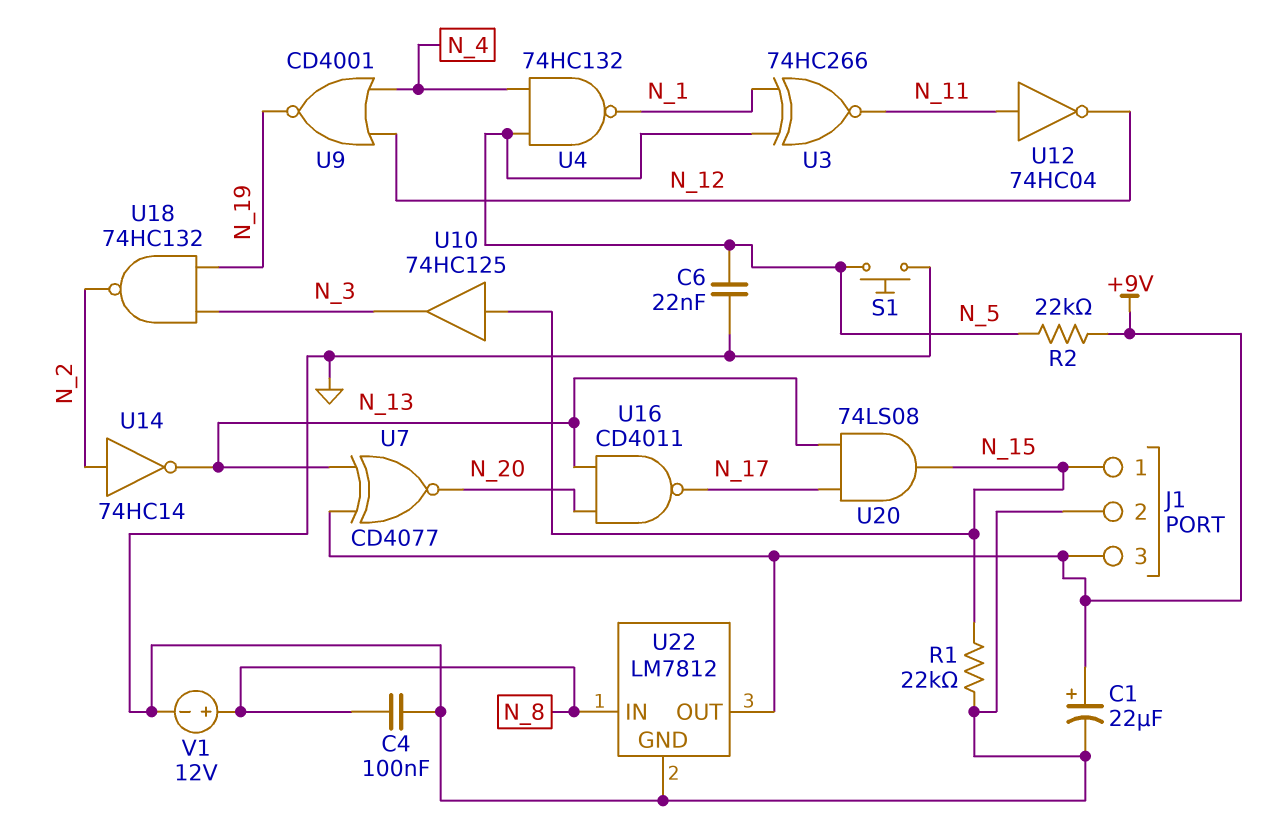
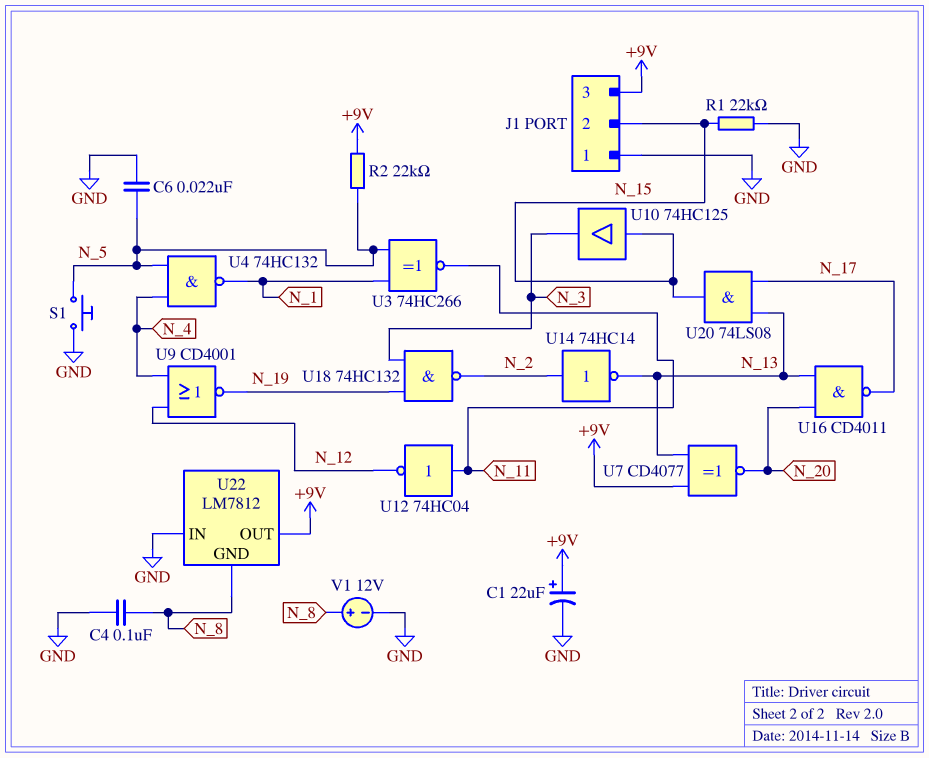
J1 pin 1: N_15 -> GND
J1 pin 2: GND -> N_15
U22 pin GND: GND -> N_8
U22 pin IN: N_8 -> GND

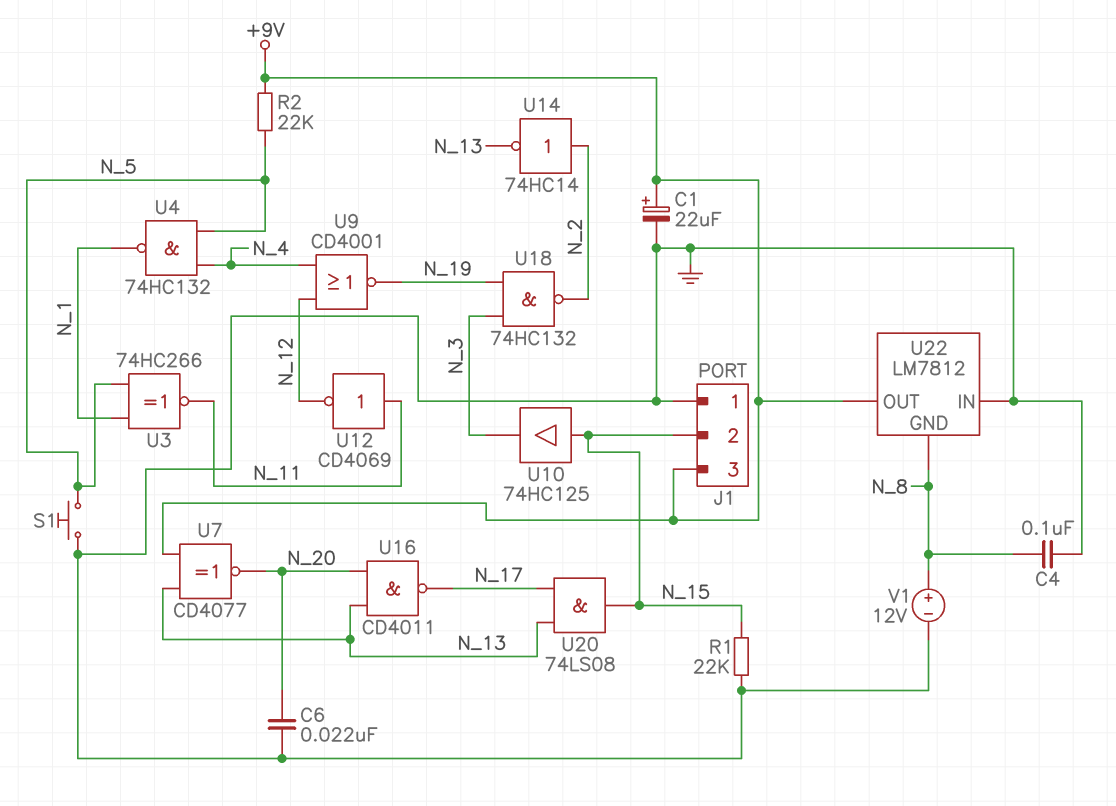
C6: 22nF (GND, N_5) -> 22nF (GND, N_20)
U12: NOT 74HC04 (in N_11, out N_12) -> NOT CD4069 (in N_11, out N_12)

